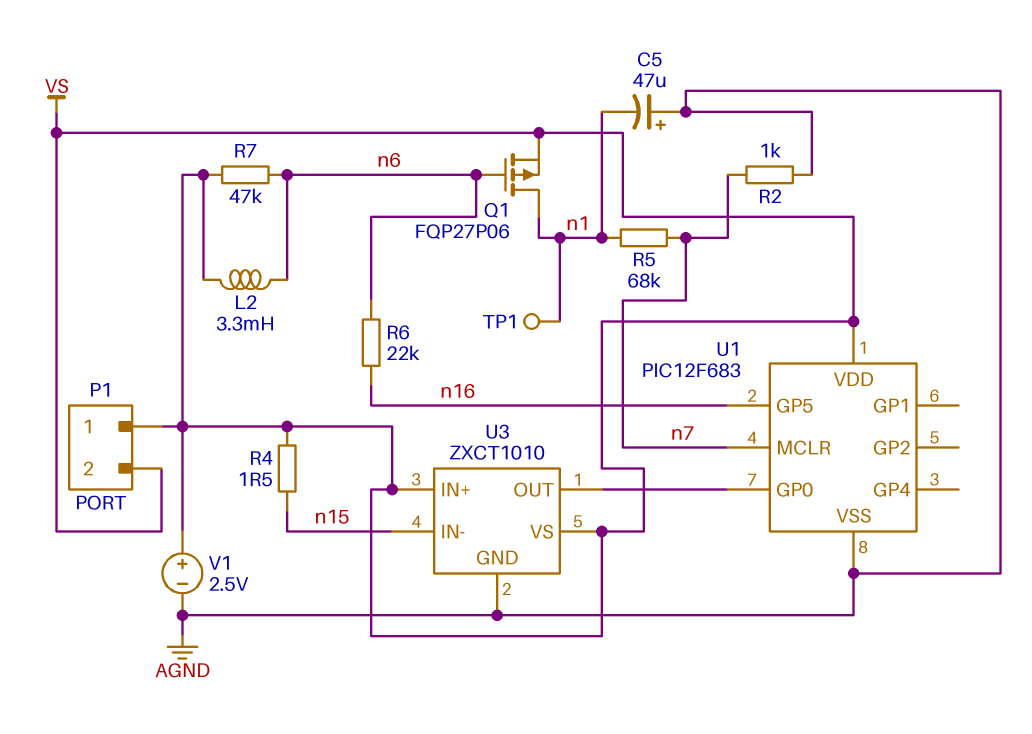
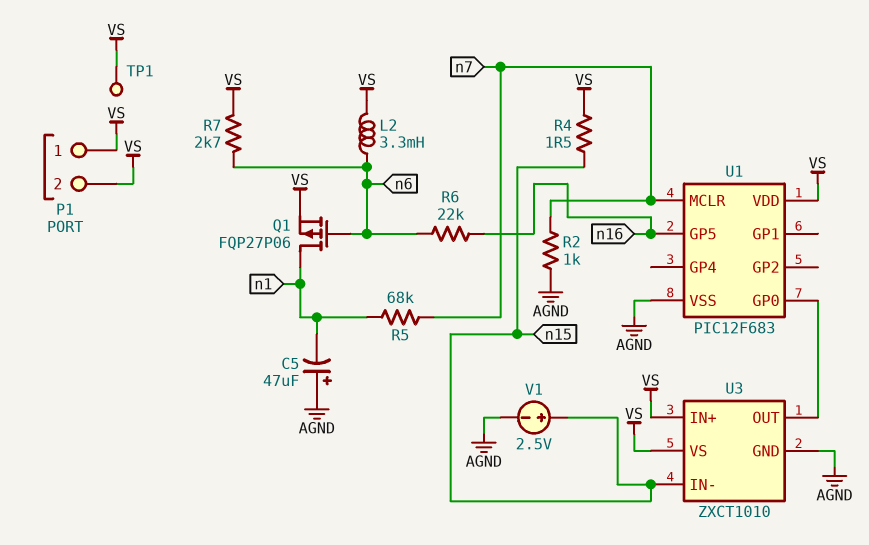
R7: 47k (VS, n6) -> 2.7k (VS, n6)
TP1: test point (n1) -> test point (VS)
V1: 2.5V (plus VS, minus AGND) -> 2.5V (plus n15, minus AGND)

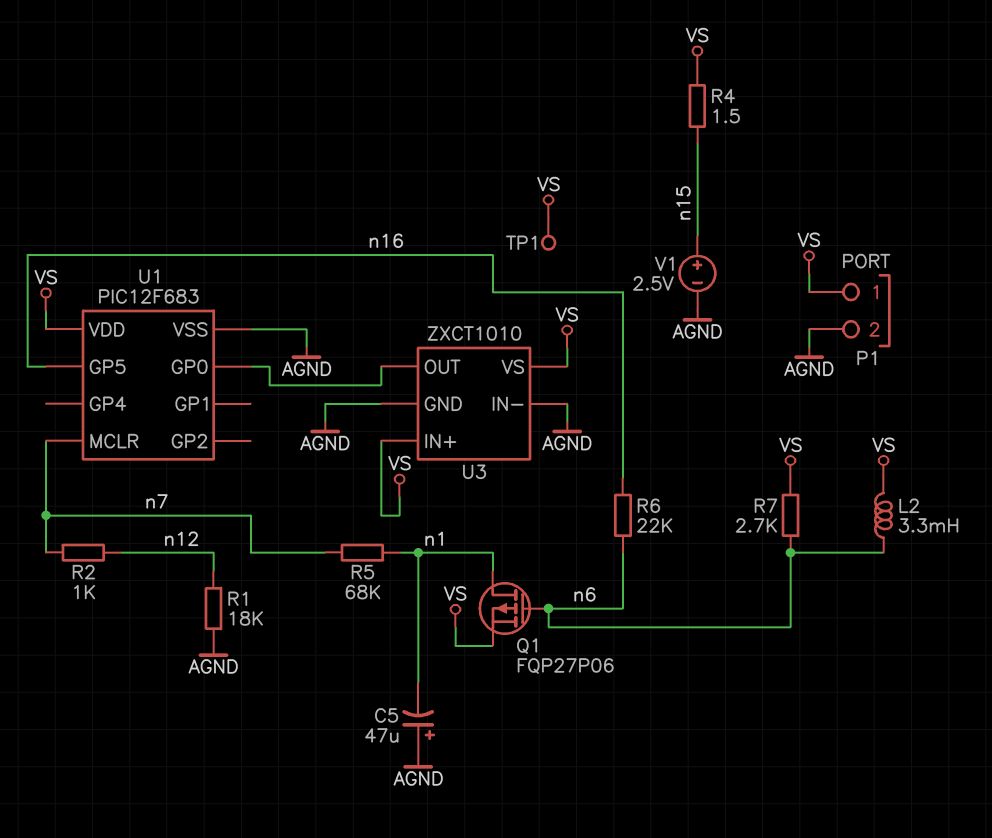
P1 pin 2: VS -> AGND
R1: none -> 18k (AGND, n12)
R2: 1k (AGND, n7) -> 1k (n7, n12)
U3 pin IN-: n15 -> AGND

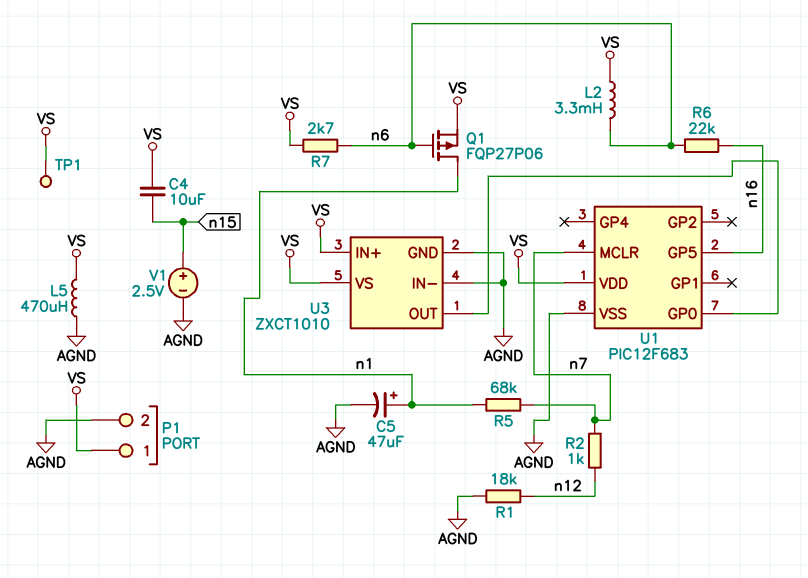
C4: none -> 10uF (VS, n15)
C5: 47uF (plus AGND, minus n1) -> 47uF (plus n1, minus AGND)
L5: none -> 470uH (AGND, VS)
R4: 1.5 (VS, n15) -> none

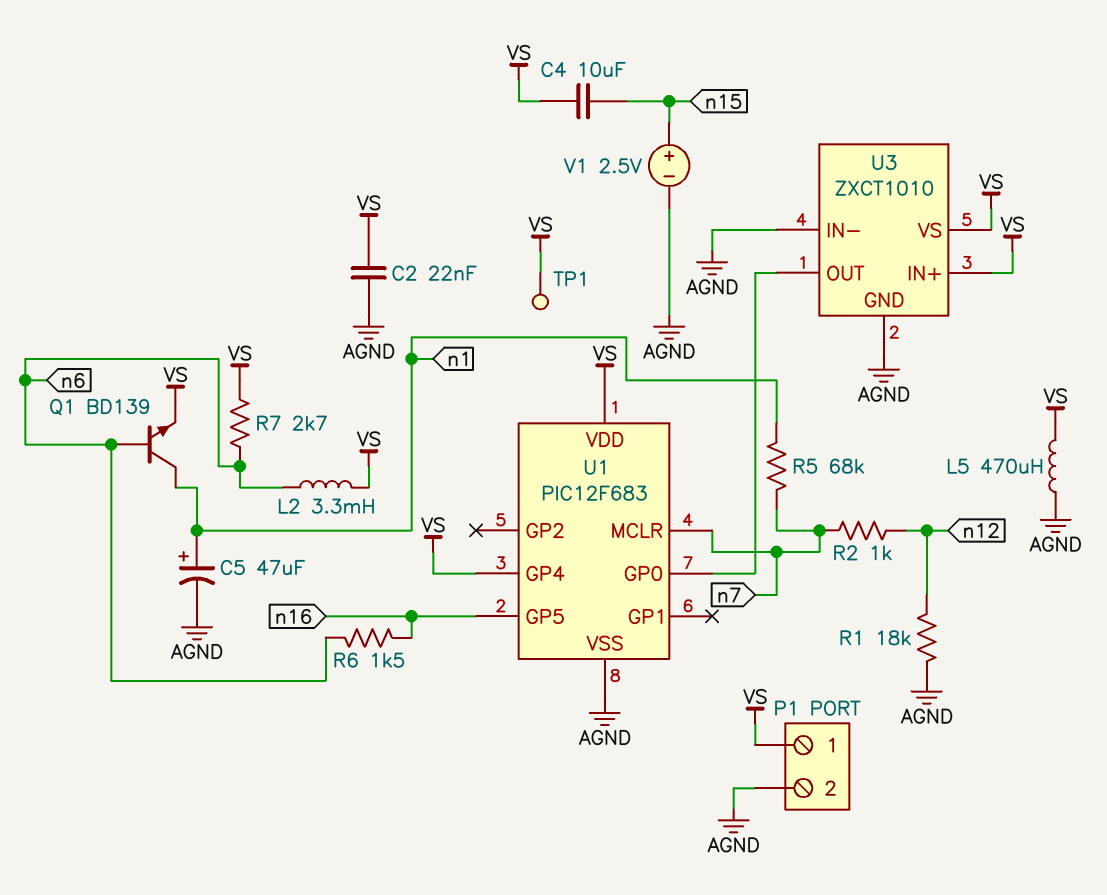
C2: none -> 22nF (AGND, VS)
Q1: PMOS FQP27P06 (G n6, D n1, S VS) -> NPN BD139 (B n6, C n1, E VS)
R6: 22k (n6, n16) -> 1.5k (n6, n16)
U1 pin GP4: none -> VS

